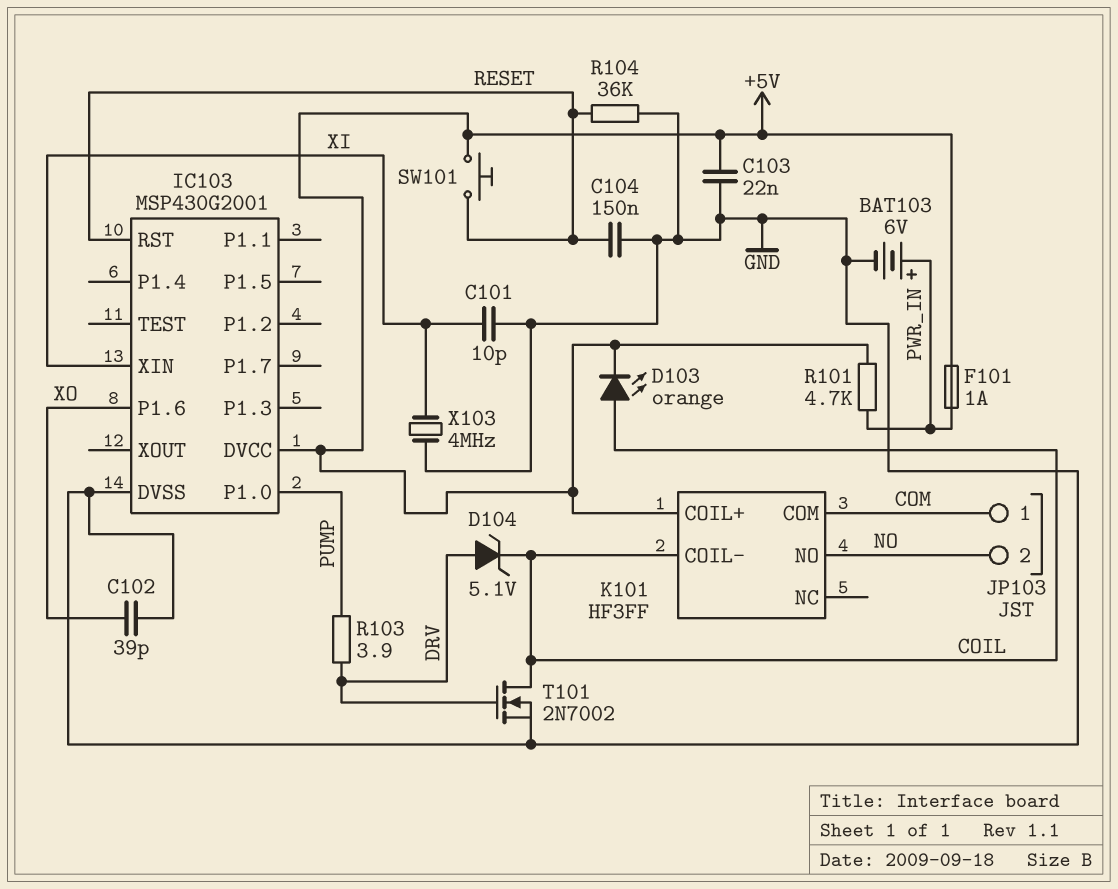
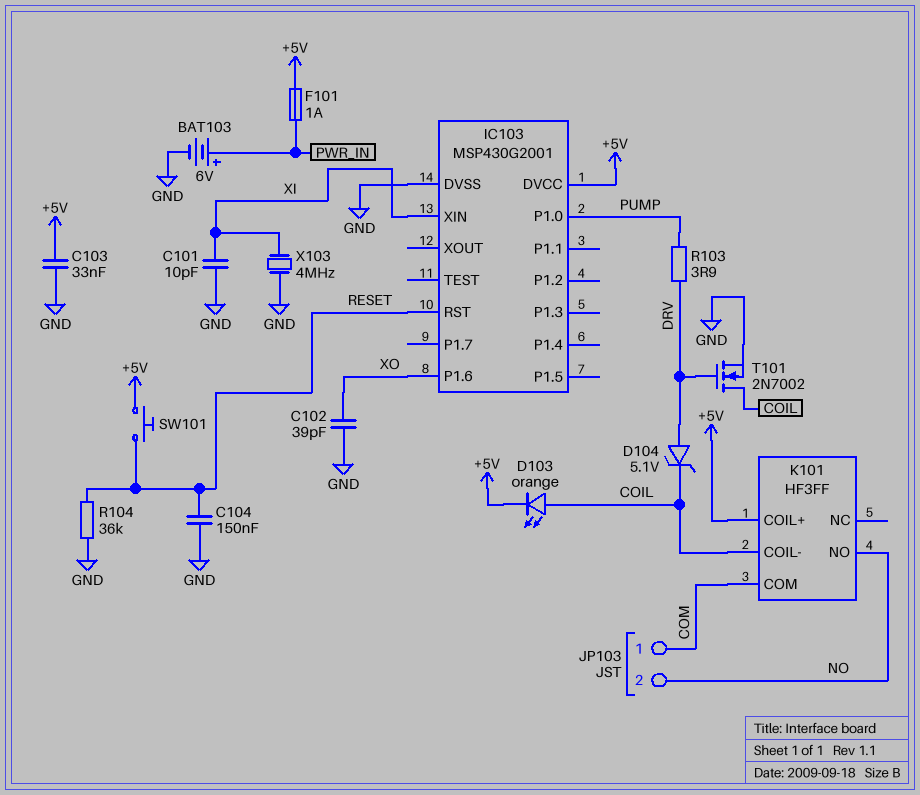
C103: 22nF (+5V, GND) -> 33nF (+5V, GND)
R101: 4.7k (+5V, PWR_IN) -> none

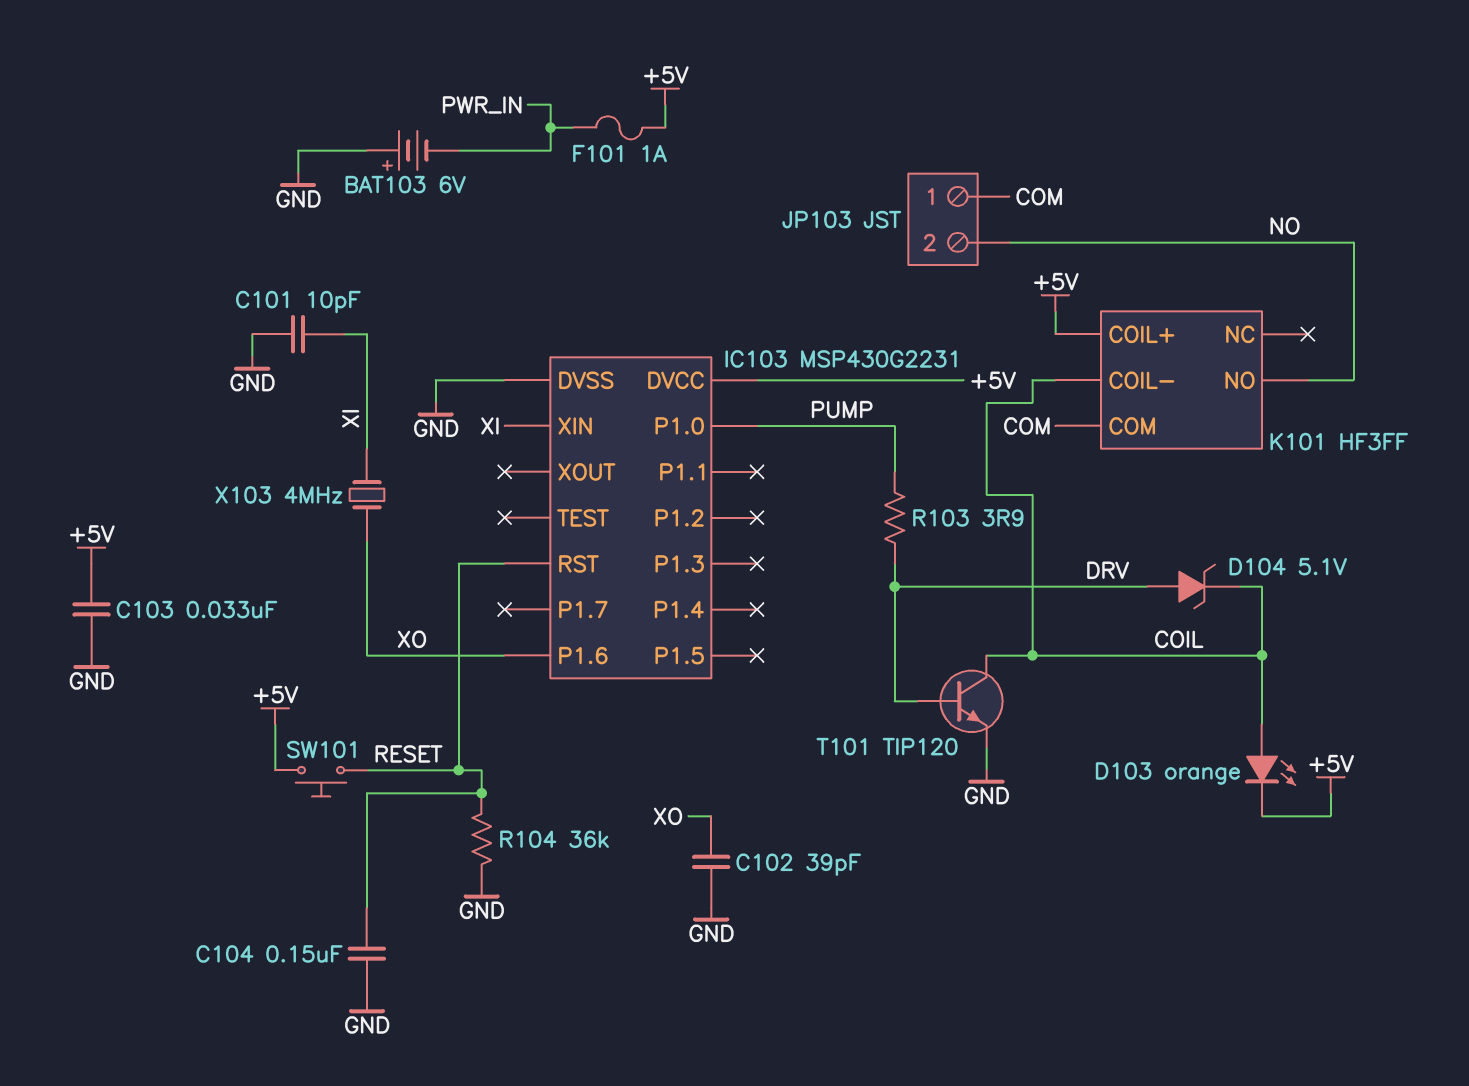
BAT103: 6V (plus PWR_IN, minus GND) -> 6V (plus GND, minus PWR_IN)
IC103: MSP430G2001 -> MSP430G2231
T101: NMOS 2N7002 (G DRV, D COIL, S GND) -> NPN TIP120 (B DRV, C COIL, E GND)
X103: 4MHz (GND, XI) -> 4MHz (XI, XO)

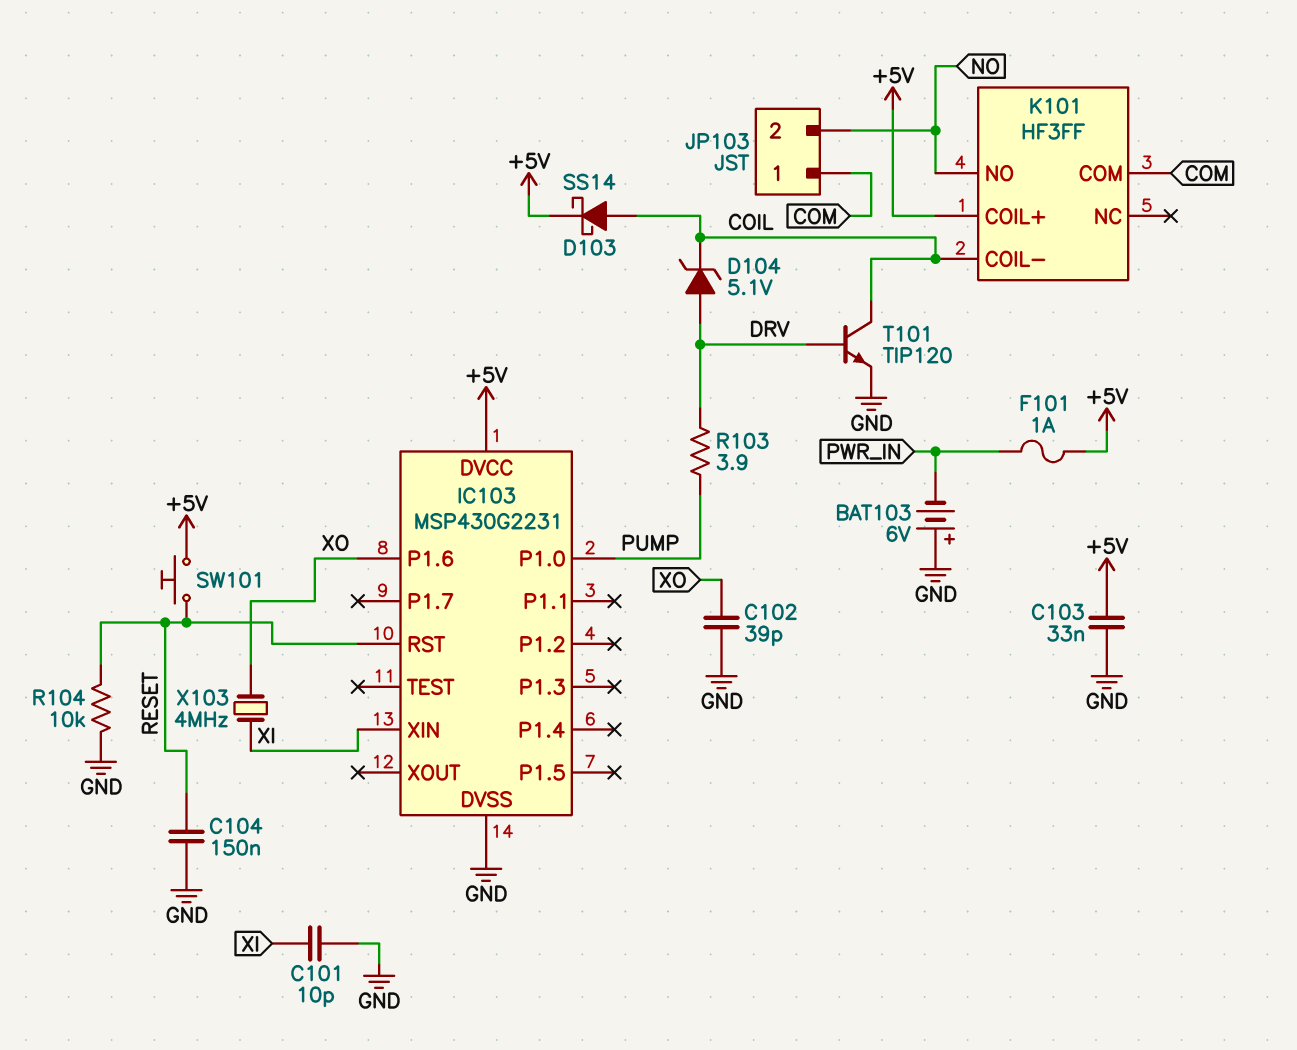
D103: LED orange (A COIL, K +5V) -> schottky SS14 (A COIL, K +5V)
R104: 36k (GND, RESET) -> 10k (GND, RESET)

